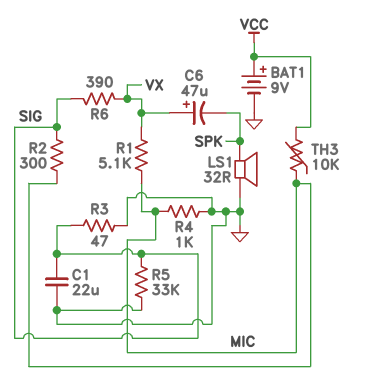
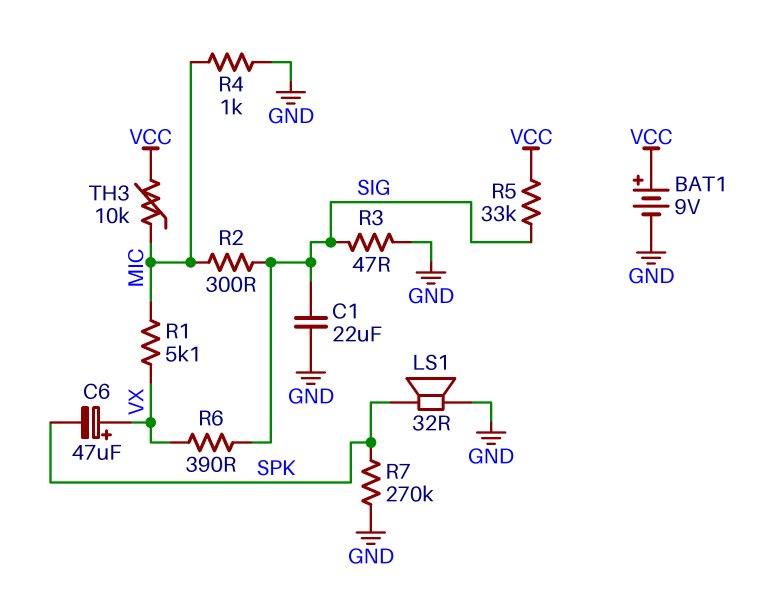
R5: 33k (GND, SIG) -> 33k (SIG, VCC)
R7: none -> 270k (GND, SPK)

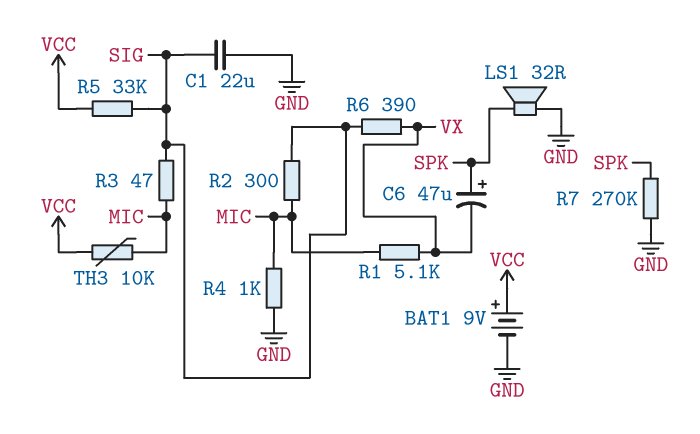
C6: 47uF (plus VX, minus SPK) -> 47uF (plus SPK, minus VX)
R3: 47 (GND, SIG) -> 47 (MIC, SIG)

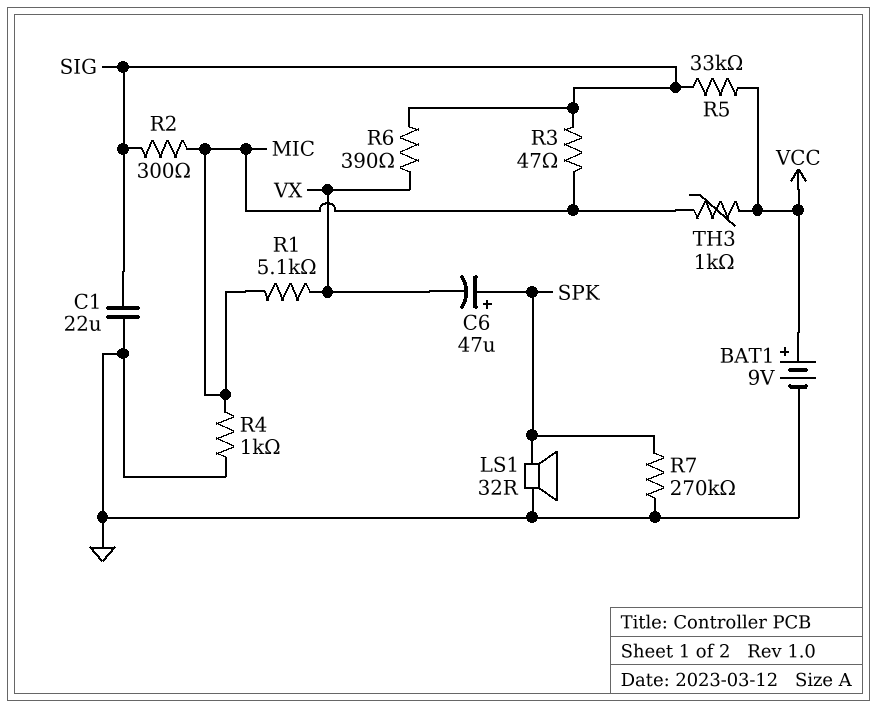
TH3: 10k (MIC, VCC) -> 1k (MIC, VCC)

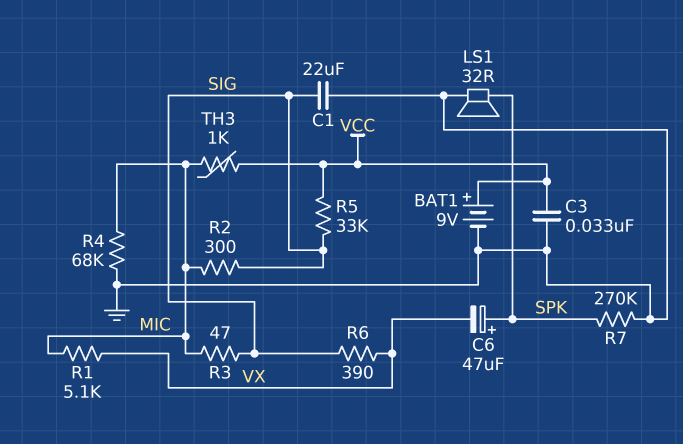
C3: none -> 33nF (GND, VCC)
R4: 1k (GND, MIC) -> 68k (GND, MIC)

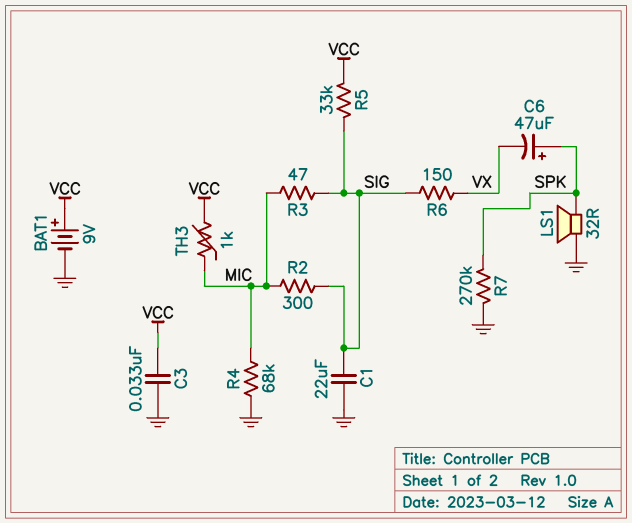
R1: 5.1k (MIC, VX) -> none
R6: 390 (SIG, VX) -> 150 (SIG, VX)

